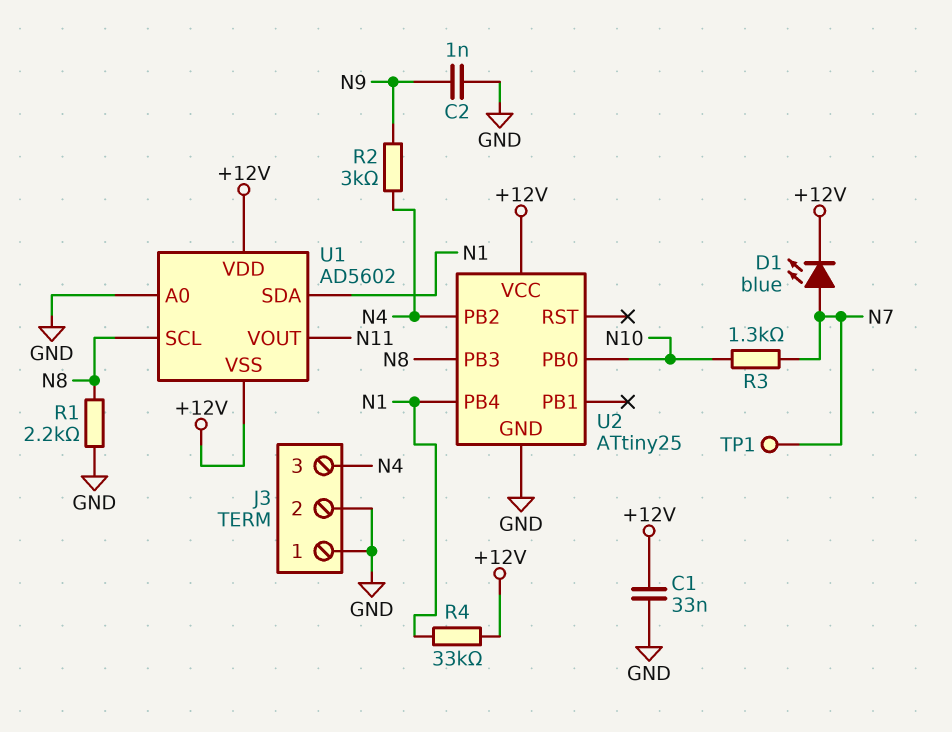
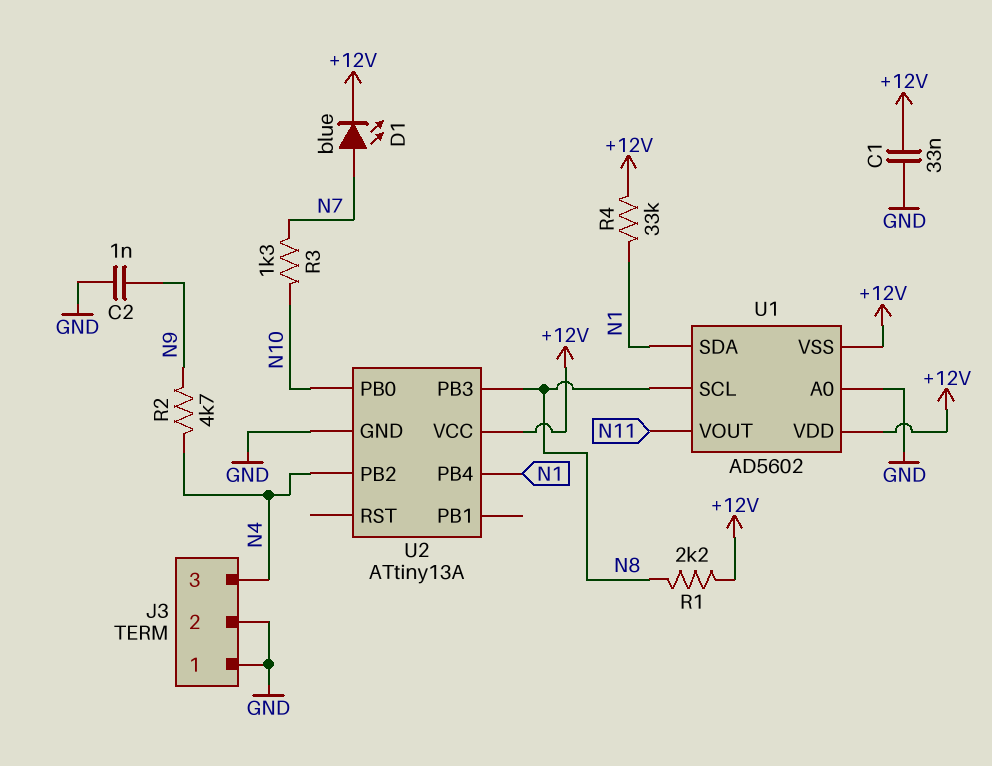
R1: 2.2k (GND, N8) -> 2.2k (+12V, N8)
R2: 3k (N4, N9) -> 4.7k (N4, N9)
TP1: test point (N7) -> none
U2: ATtiny25 -> ATtiny13A

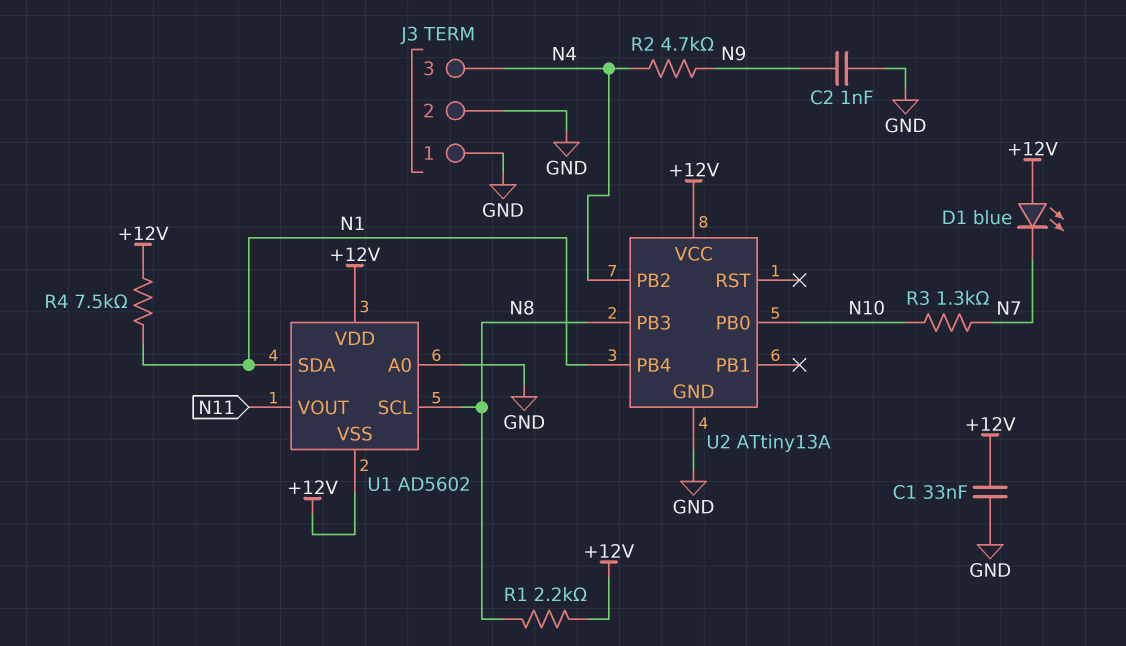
D1: LED blue (A N7, K +12V) -> LED blue (A +12V, K N7)
R4: 33k (+12V, N1) -> 7.5k (+12V, N1)

